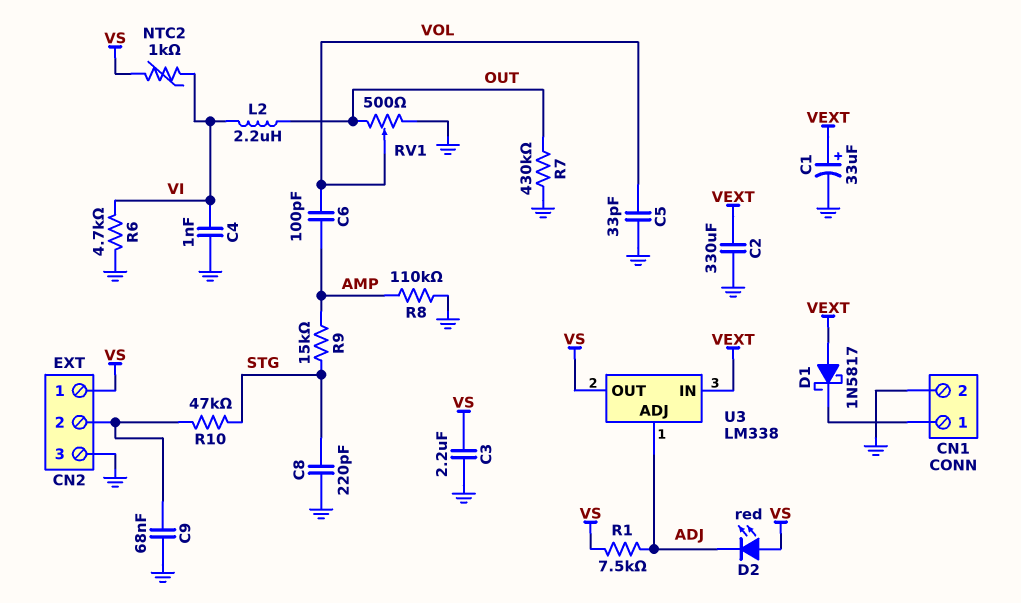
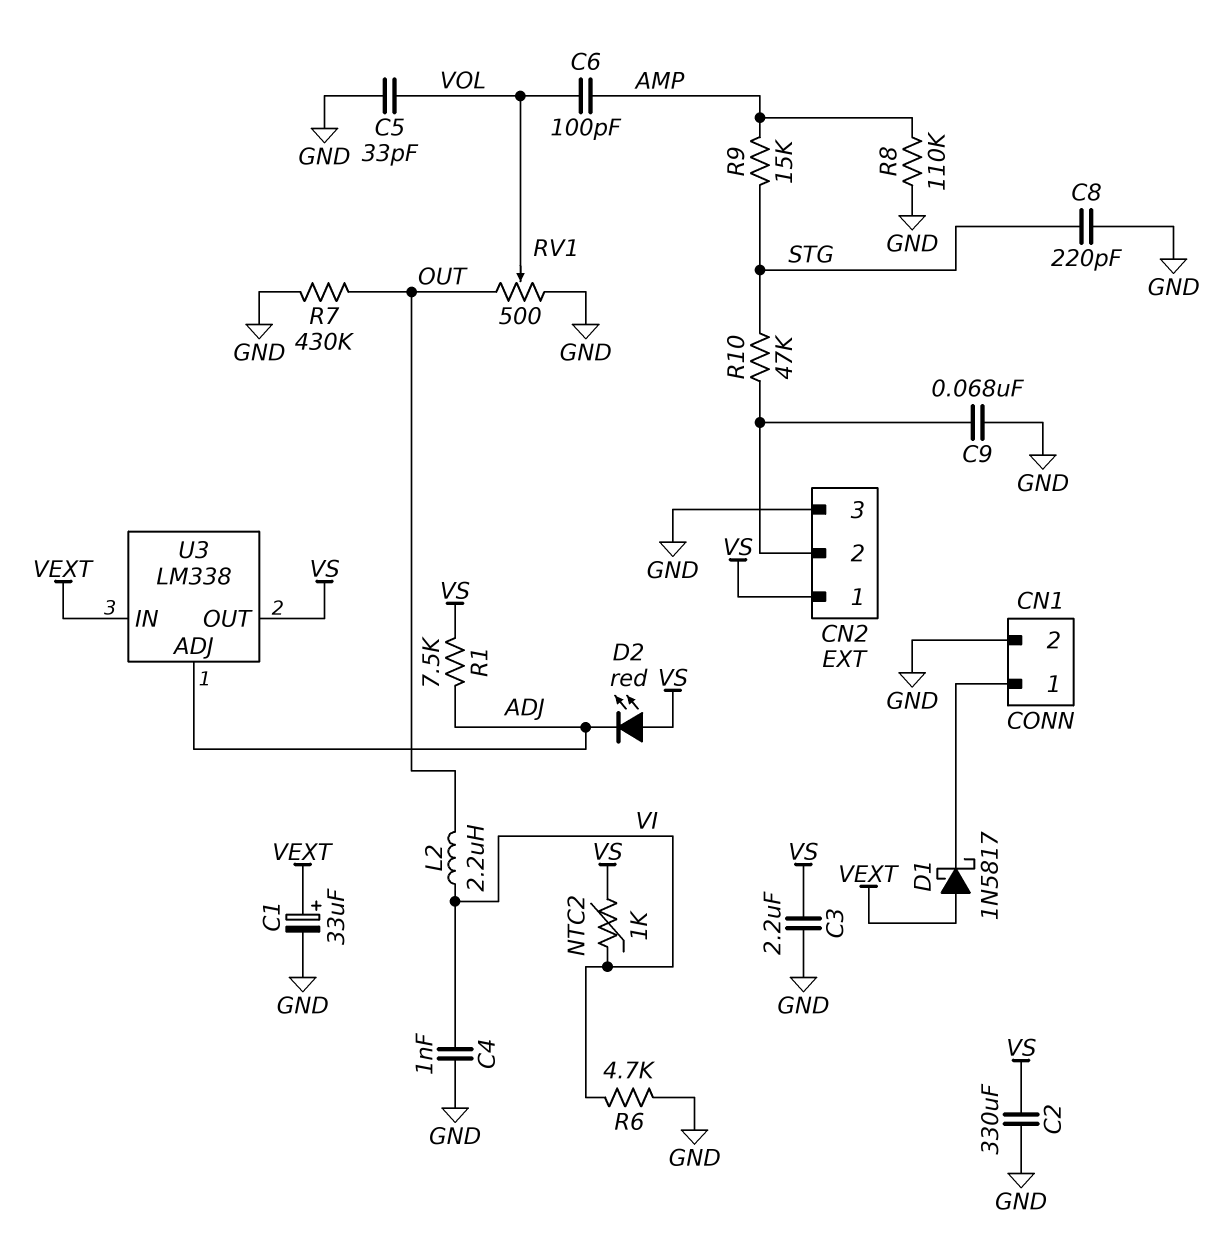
C2: 330uF (GND, VEXT) -> 330uF (GND, VS)

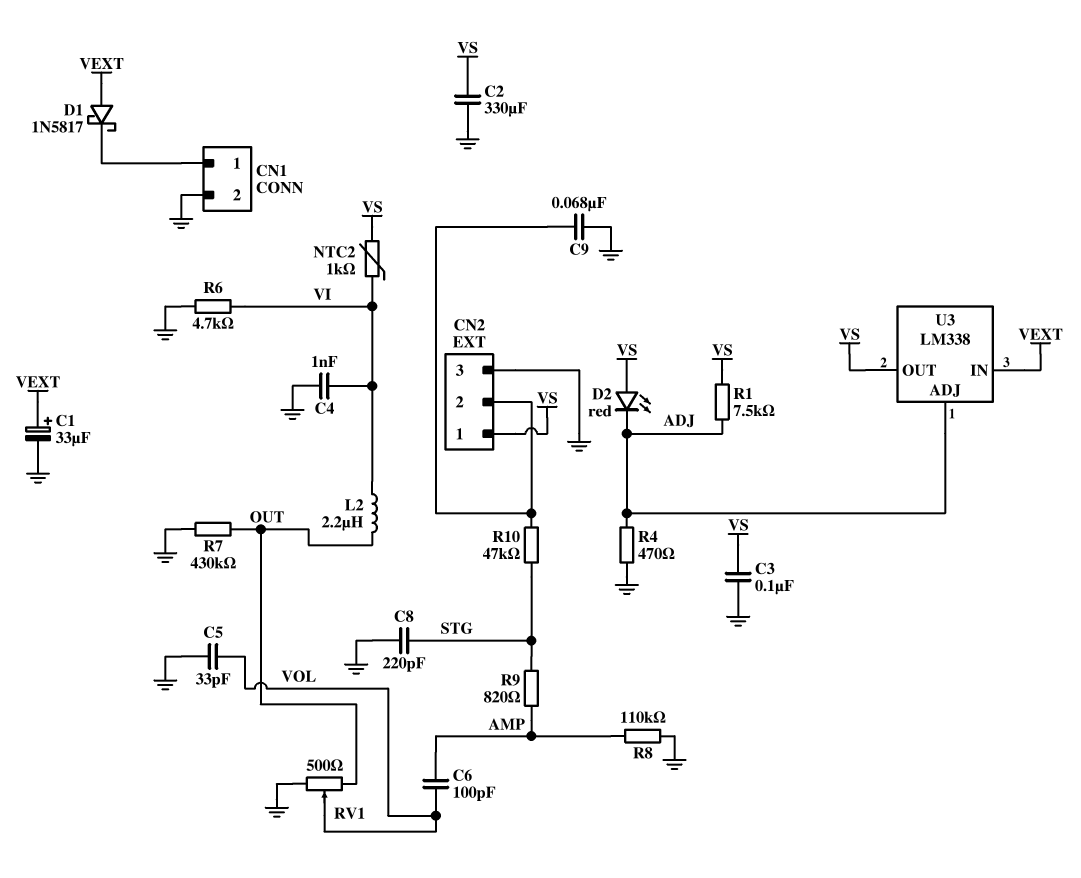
C3: 2.2uF (GND, VS) -> 100nF (GND, VS)
R4: none -> 470 (ADJ, GND)
R9: 15k (AMP, STG) -> 820 (AMP, STG)

